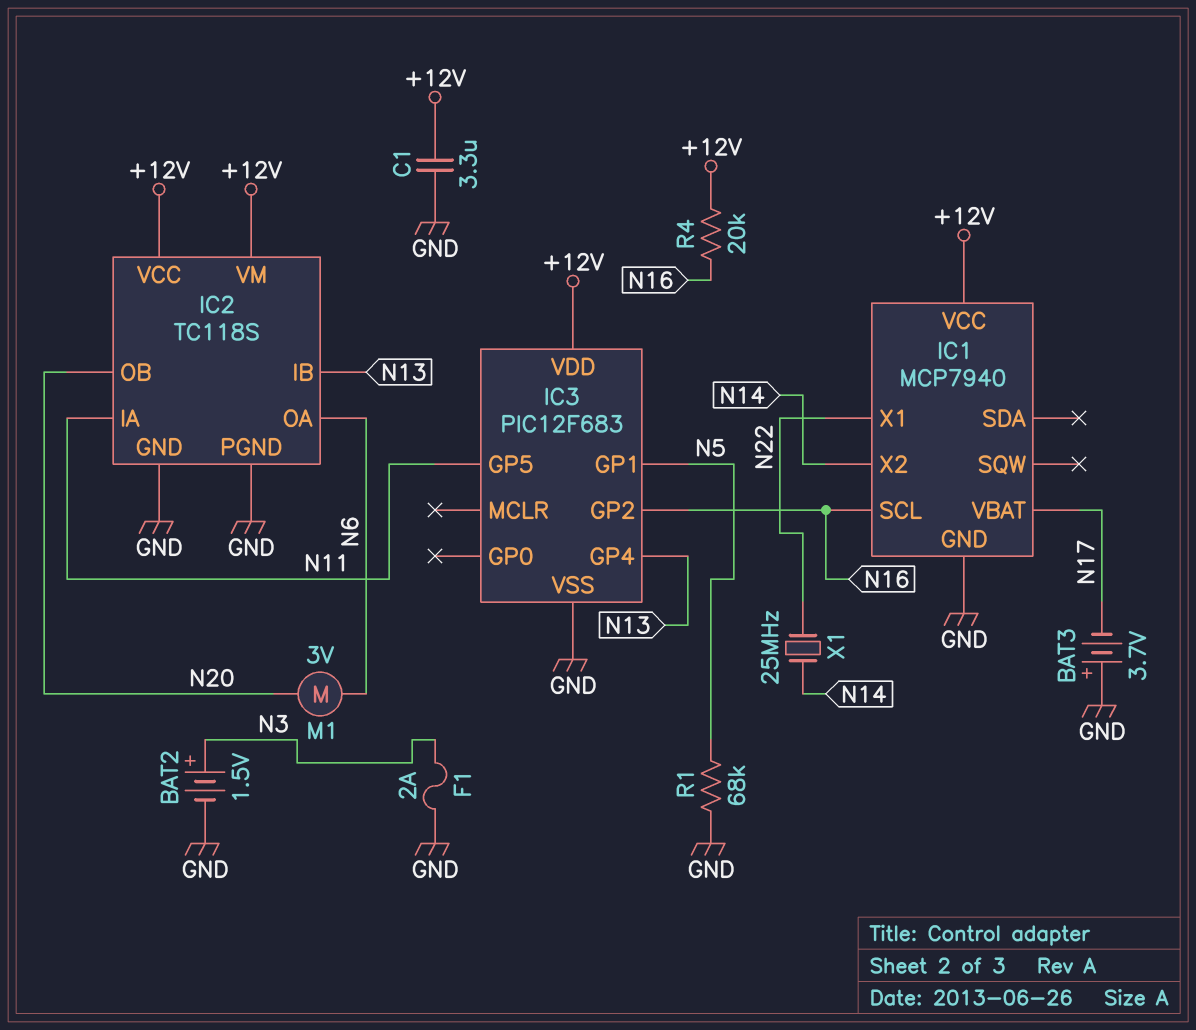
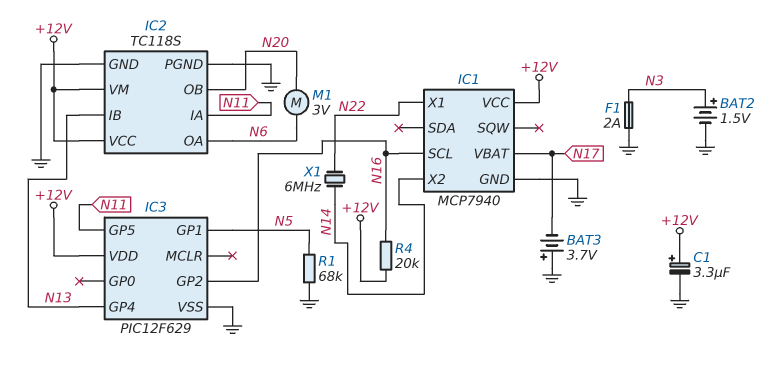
C1: 3.3uF (+12V, GND) -> 3.3uF (plus +12V, minus GND)
IC3: PIC12F683 -> PIC12F629
X1: 25MHz (N14, N22) -> 6MHz (N14, N22)

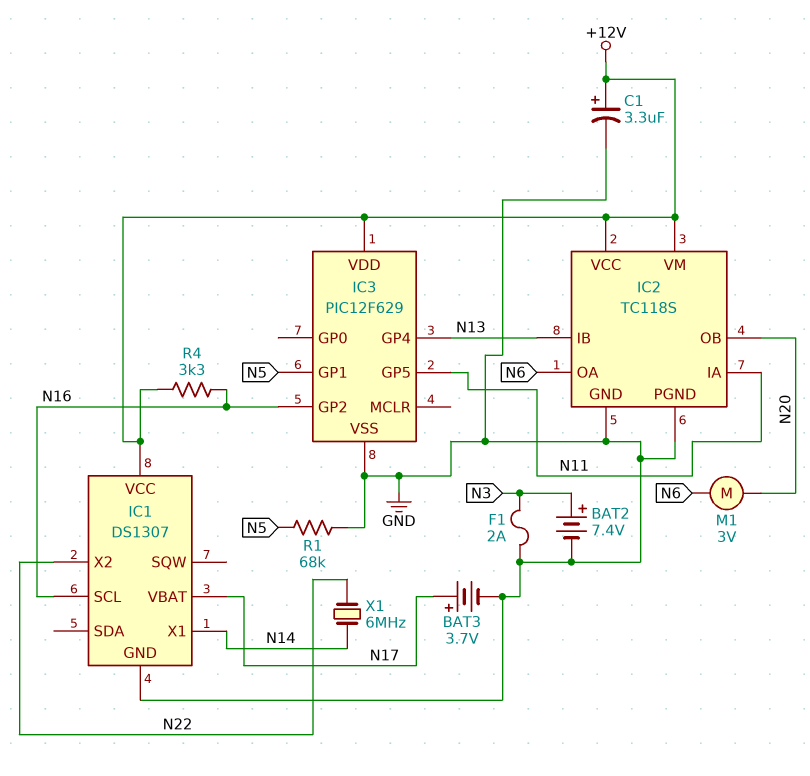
BAT2: 1.5V (plus N3, minus GND) -> 7.4V (plus N3, minus GND)
BAT3: 3.7V (plus GND, minus N17) -> 3.7V (plus N17, minus GND)
IC1: MCP7940 -> DS1307
IC1 pin X1: N22 -> N14
IC1 pin X2: N14 -> N22
R4: 20k (+12V, N16) -> 3.3k (+12V, N16)

